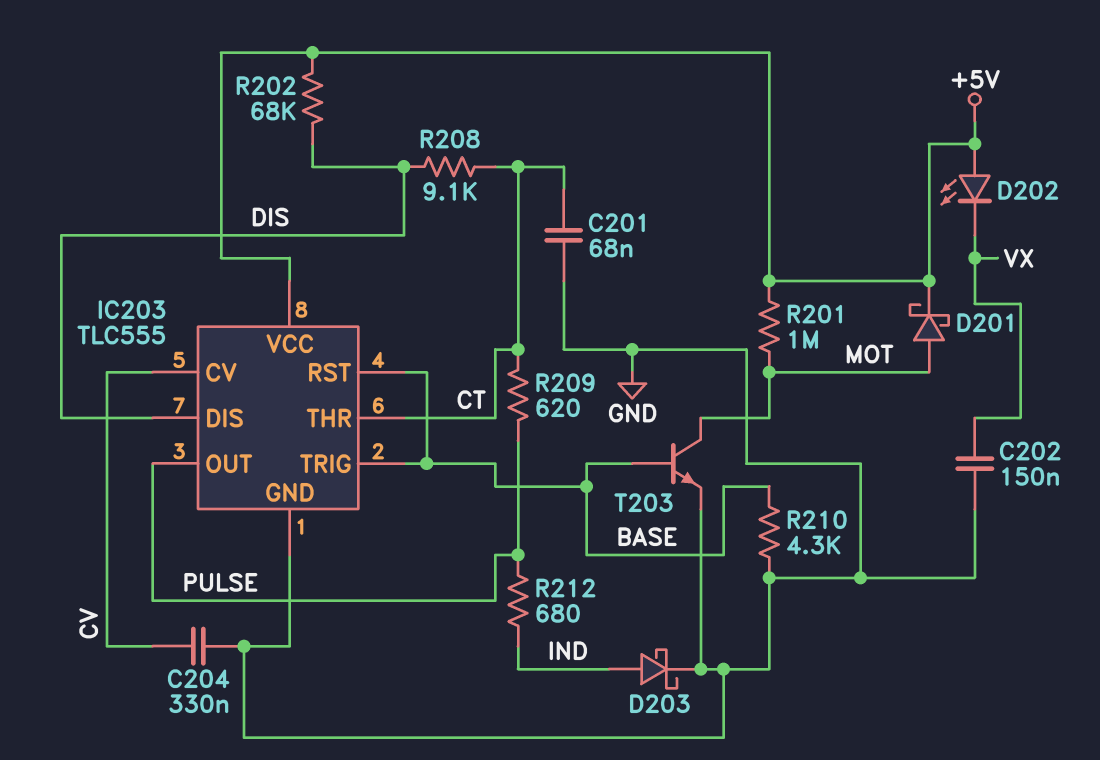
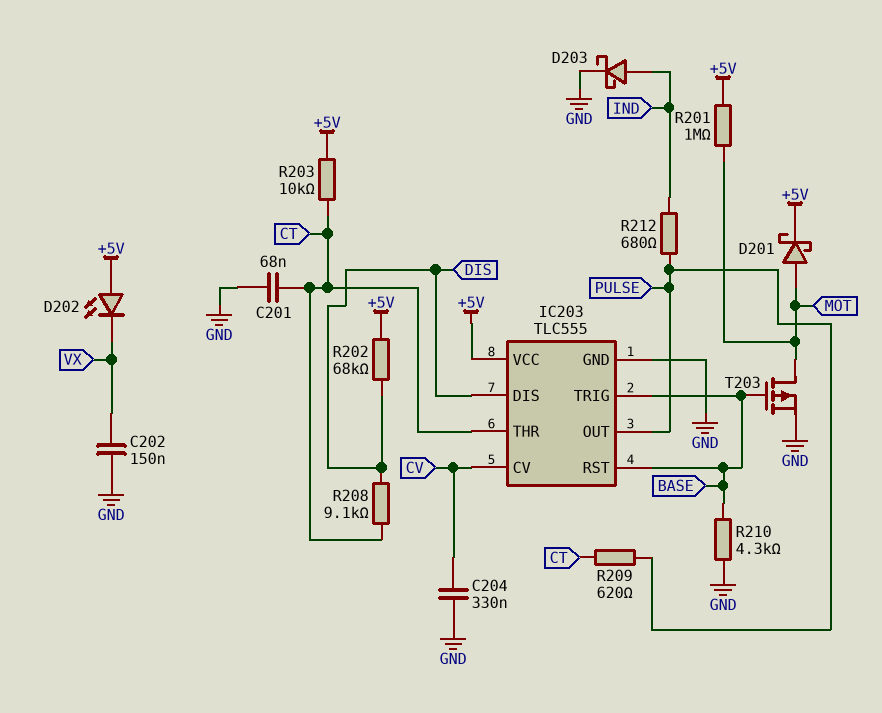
R203: none -> 10k (+5V, CT)
T203: NPN (B BASE, C MOT, E GND) -> PMOS (G BASE, D MOT, S GND)

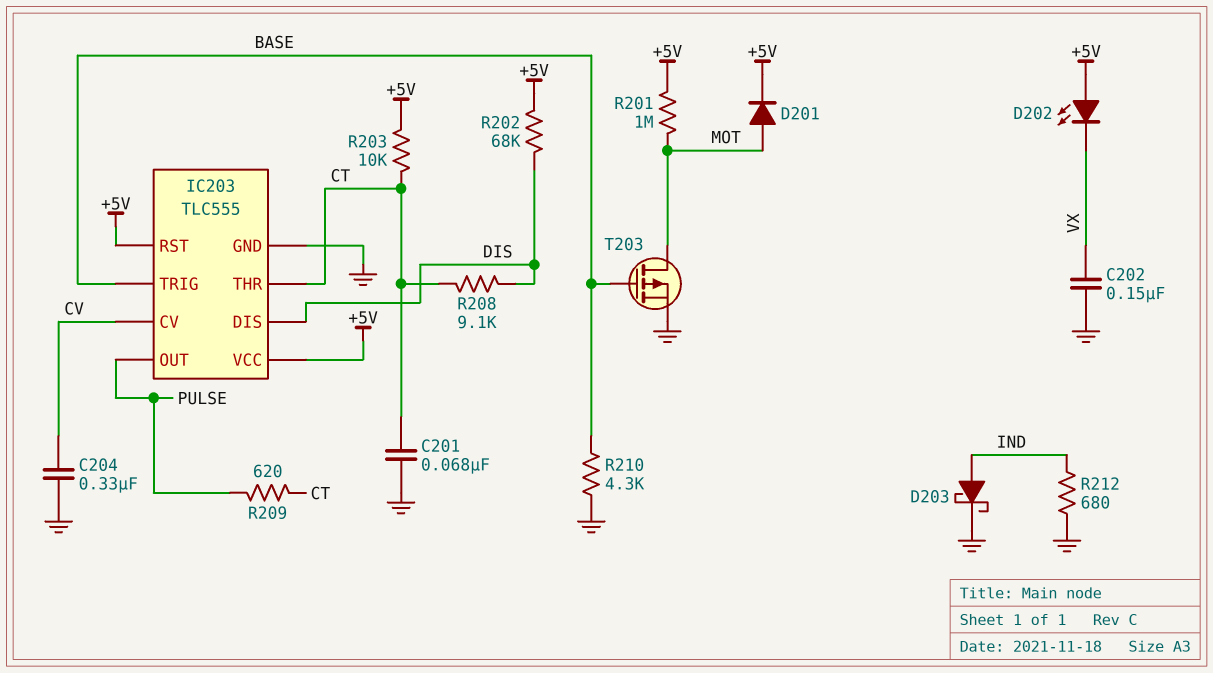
D201: schottky (A MOT, K +5V) -> diode (A MOT, K +5V)
IC203 pin RST: BASE -> +5V
R212: 680 (IND, PULSE) -> 680 (GND, IND)

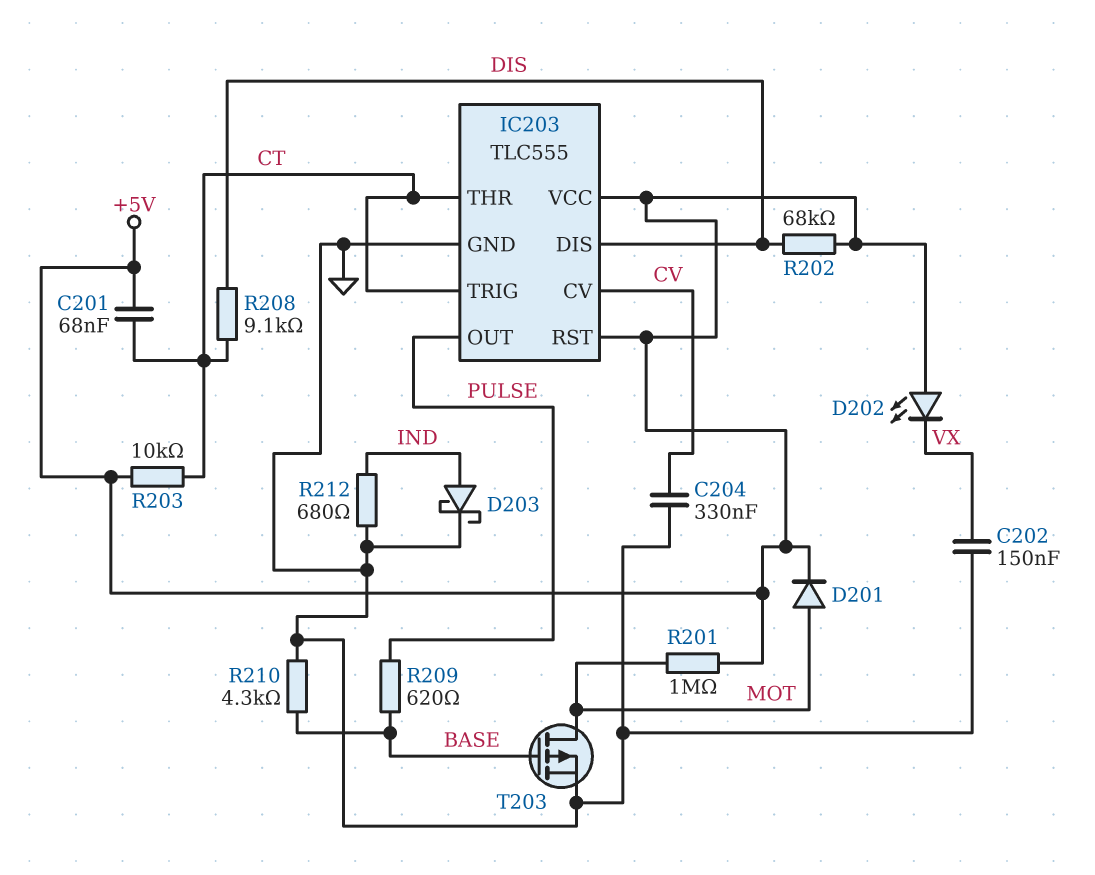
C201: 68nF (CT, GND) -> 68nF (+5V, CT)
IC203 pin TRIG: BASE -> CT
R209: 620 (CT, PULSE) -> 620 (BASE, PULSE)

